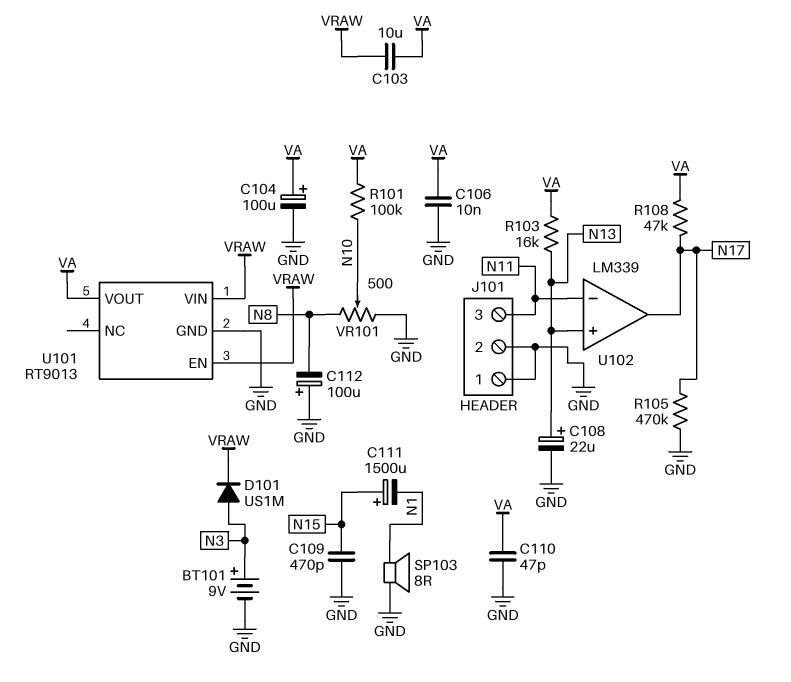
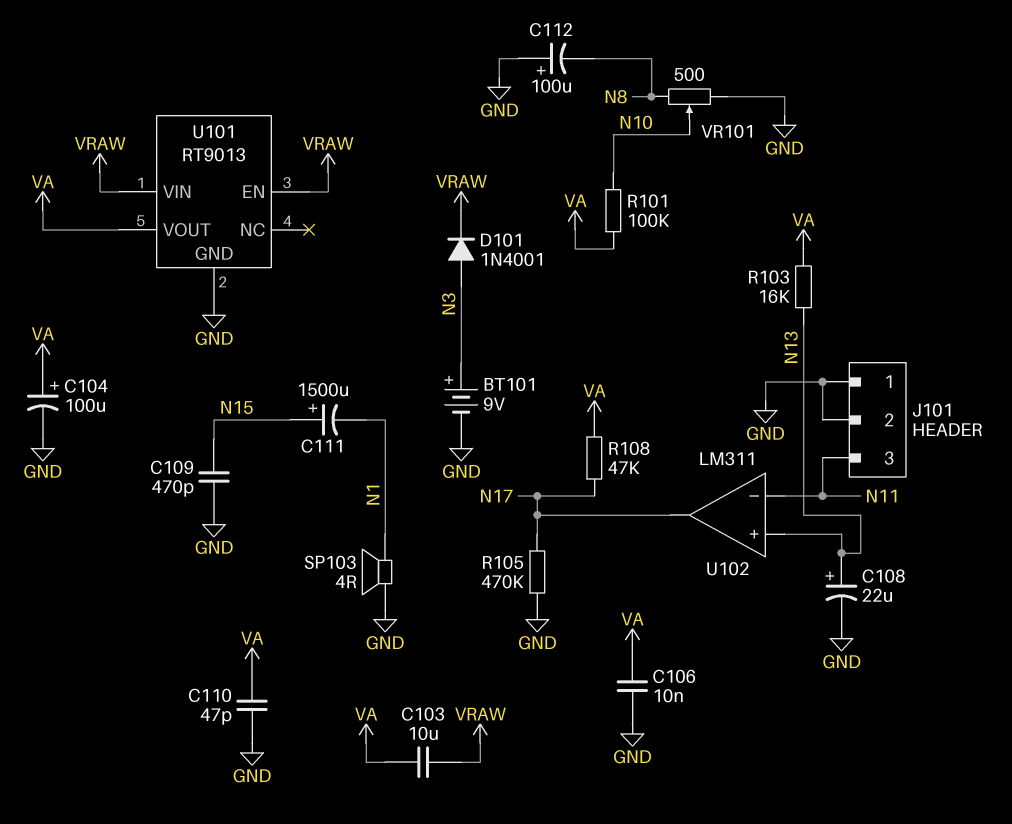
D101: diode US1M (A N3, K VRAW) -> diode 1N4001 (A N3, K VRAW)
SP103: speaker 8R (GND, N1) -> speaker 4R (GND, N1)
U102: LM339 -> LM311

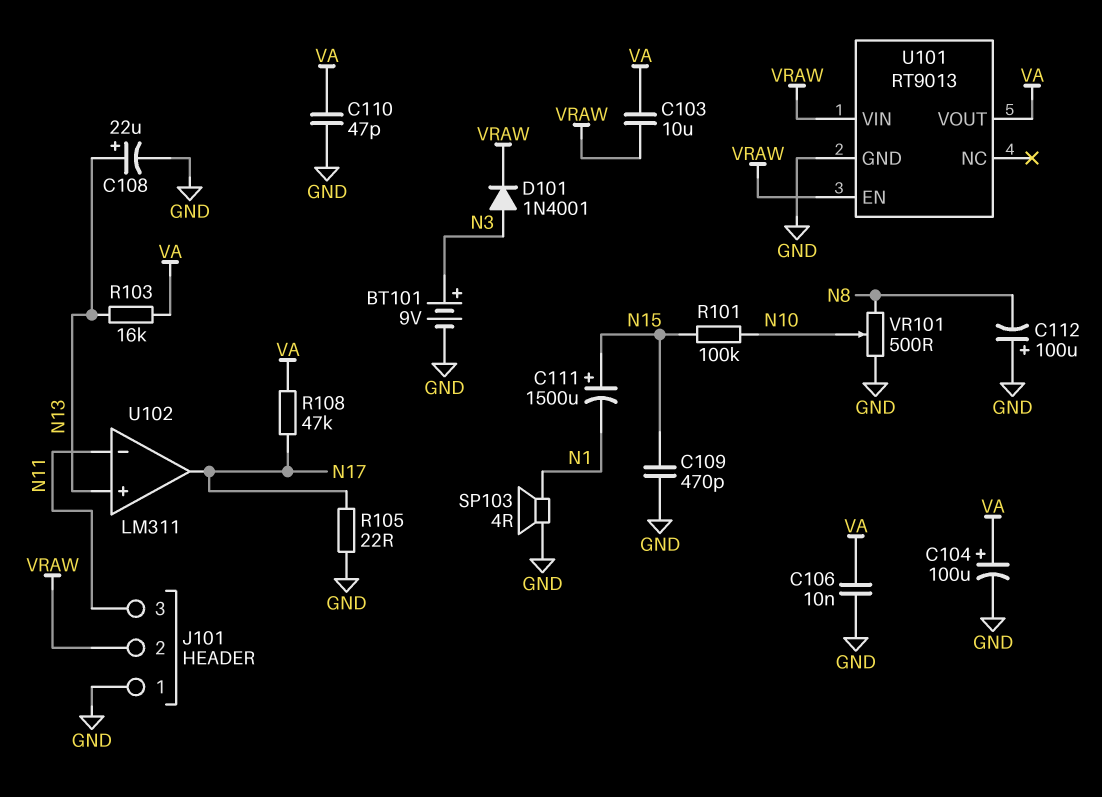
J101 pin 2: GND -> VRAW
R101: 100k (N10, VA) -> 100k (N10, N15)
R105: 470k (GND, N17) -> 22 (GND, N17)

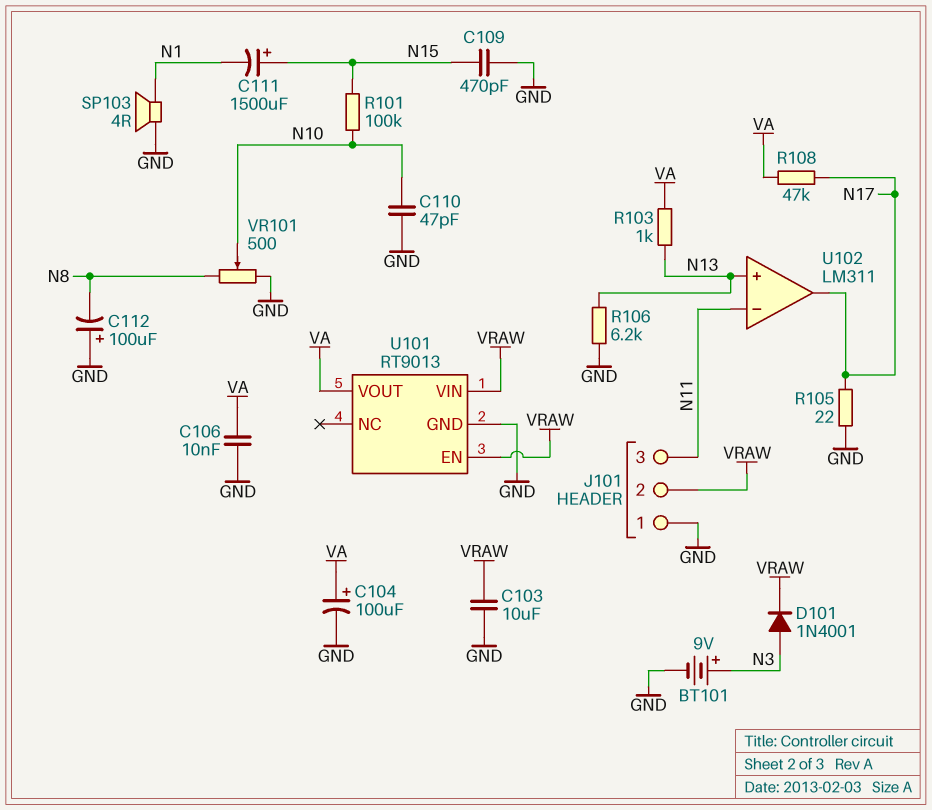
C103: 10uF (VA, VRAW) -> 10uF (GND, VRAW)
C108: 22uF (plus N13, minus GND) -> none
C110: 47pF (GND, VA) -> 47pF (GND, N10)
R103: 16k (N13, VA) -> 1k (N13, VA)
R106: none -> 6.2k (GND, N13)

